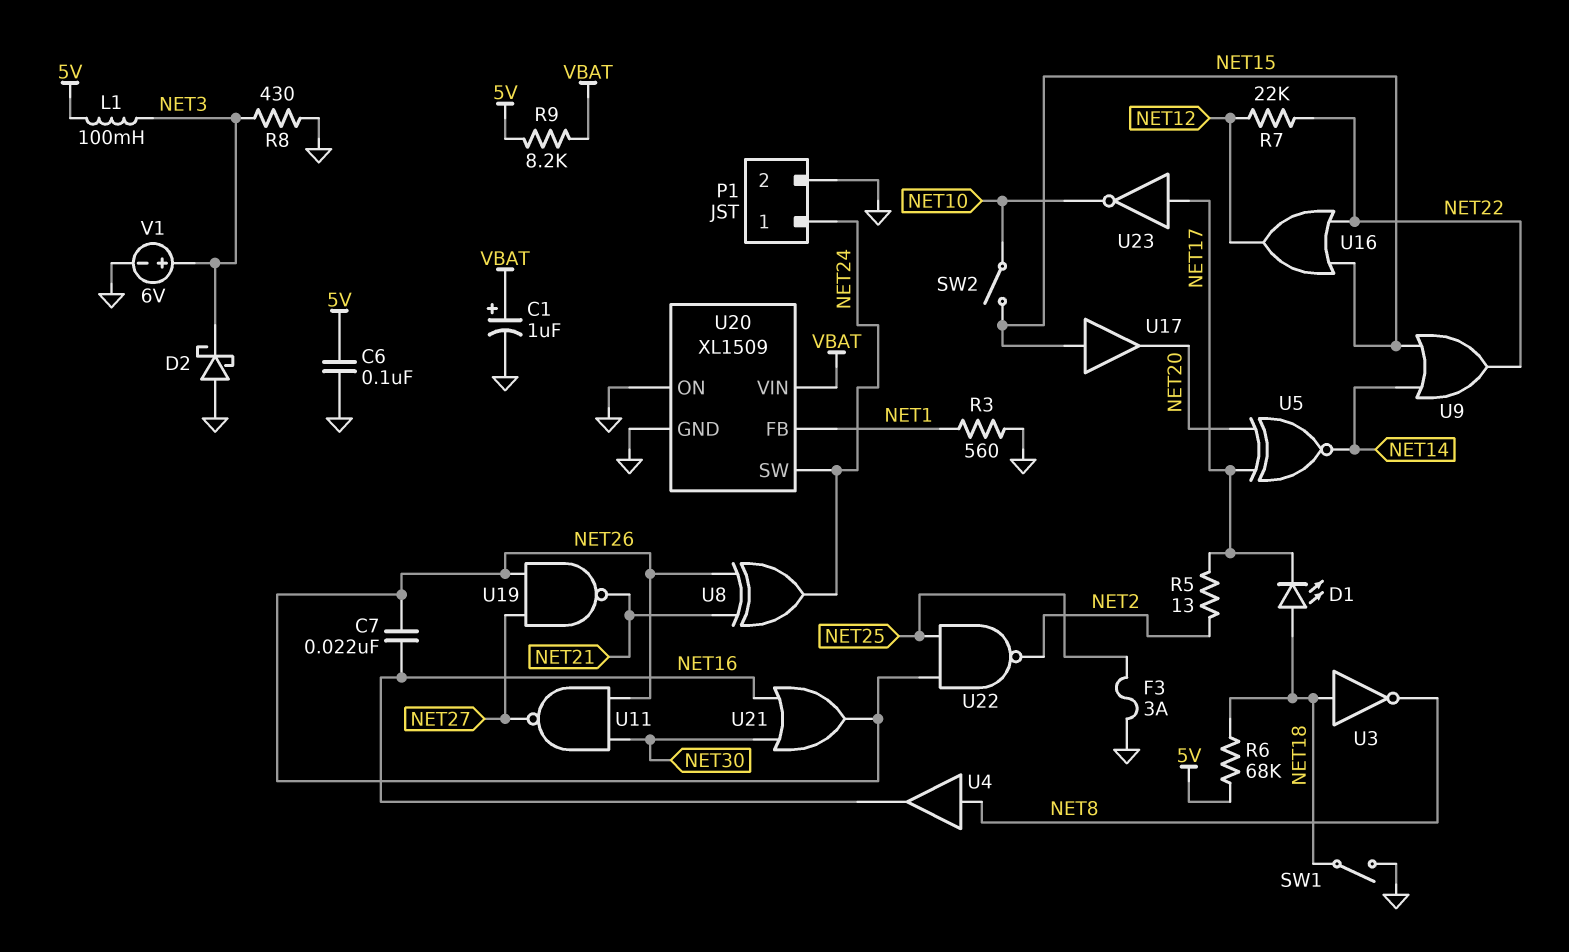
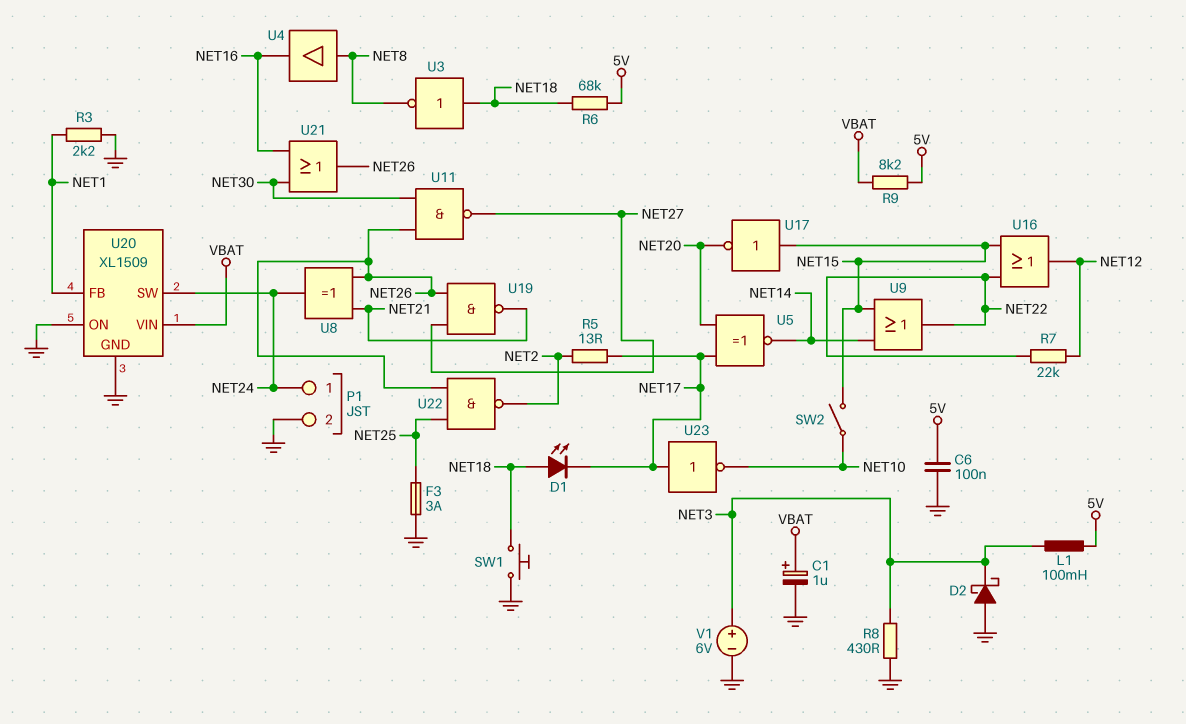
C7: 22nF (NET16, NET26) -> none
R3: 560 (GND, NET1) -> 2.2k (GND, NET1)
SW1: switch (GND, NET18) -> button (GND, NET18)
U17: buffer (in NET15, out NET20) -> NOT (in NET15, out NET20)

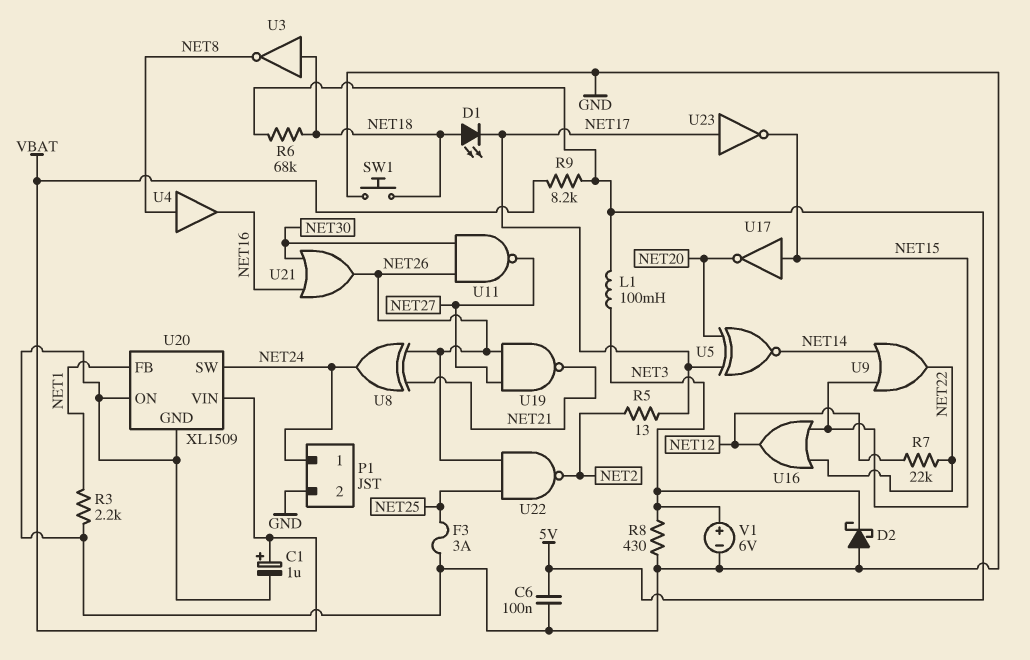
SW2: switch (NET10, NET15) -> none
U23: NOT (in NET17, out NET10) -> NOT (in NET17, out NET15)

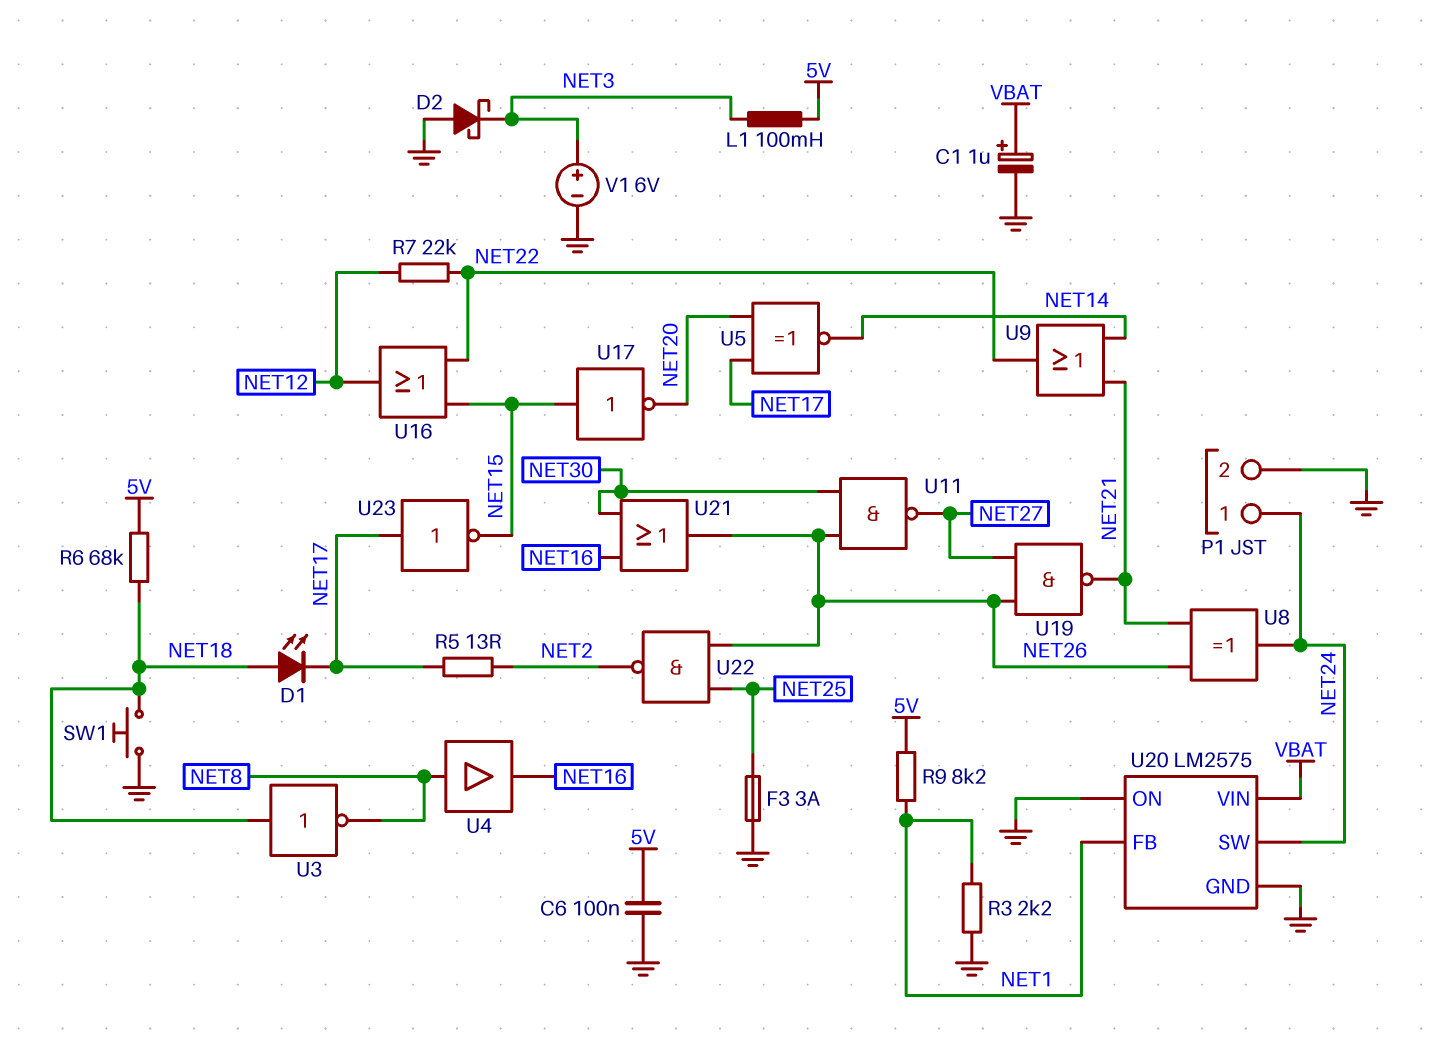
R8: 430 (GND, NET3) -> none
R9: 8.2k (5V, VBAT) -> 8.2k (5V, NET1)
U9: OR (in NET14, in NET15, out NET22) -> OR (in NET14, in NET21, out NET22)
U20: XL1509 -> LM2575

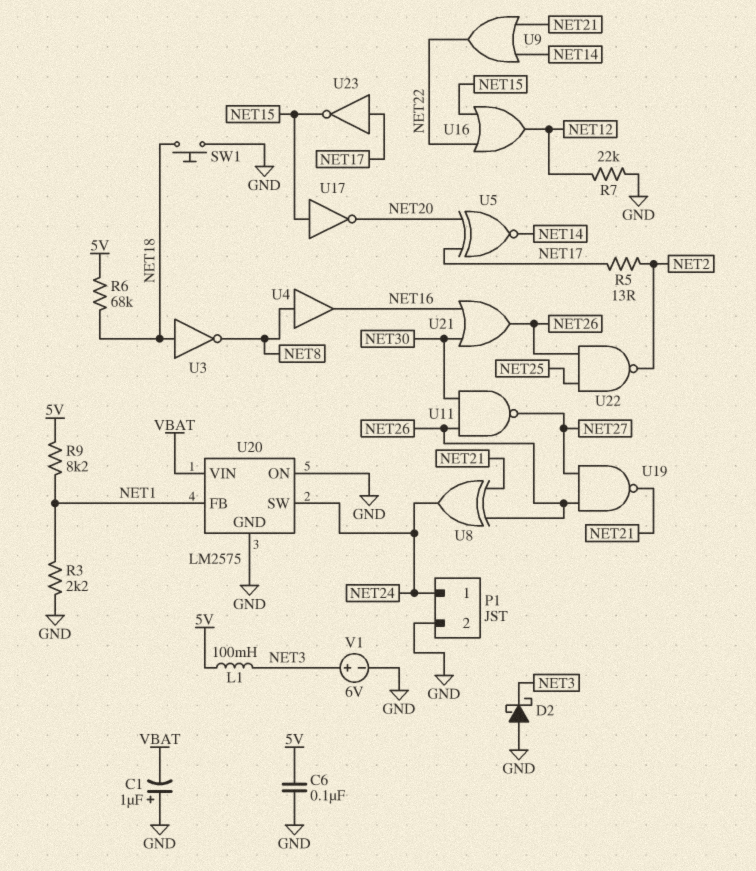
C1: 1uF (plus VBAT, minus GND) -> 1uF (plus GND, minus VBAT)
D1: LED (A NET18, K NET17) -> none
F3: 3A (GND, NET25) -> none
R7: 22k (NET12, NET22) -> 22k (GND, NET12)

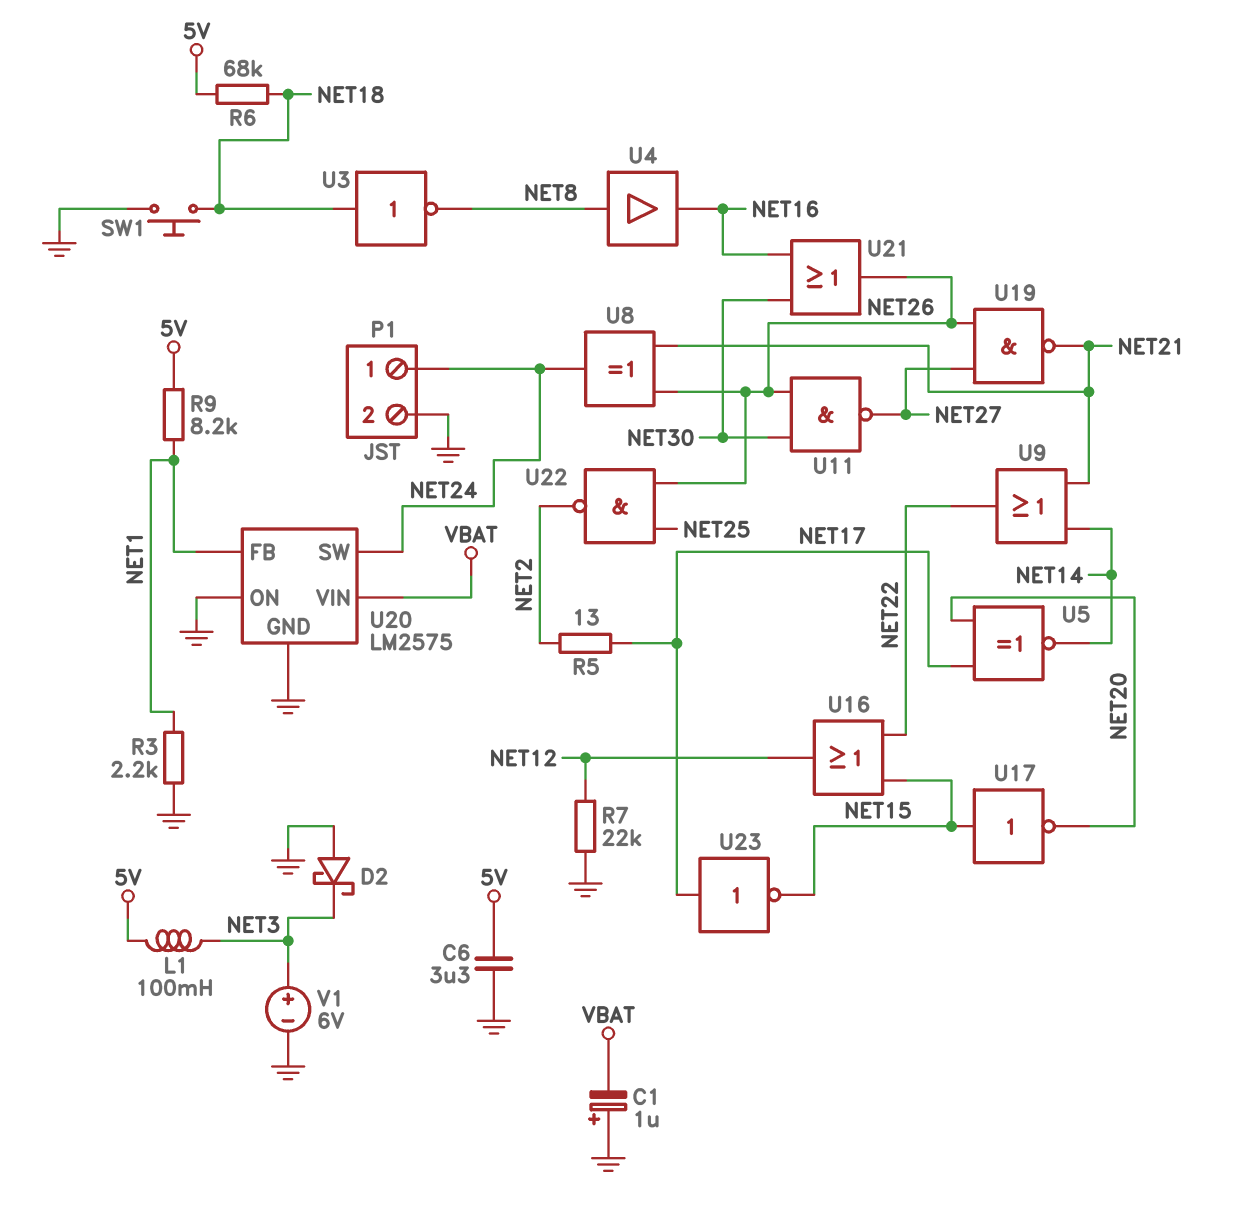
C6: 100nF (5V, GND) -> 3.3uF (5V, GND)

